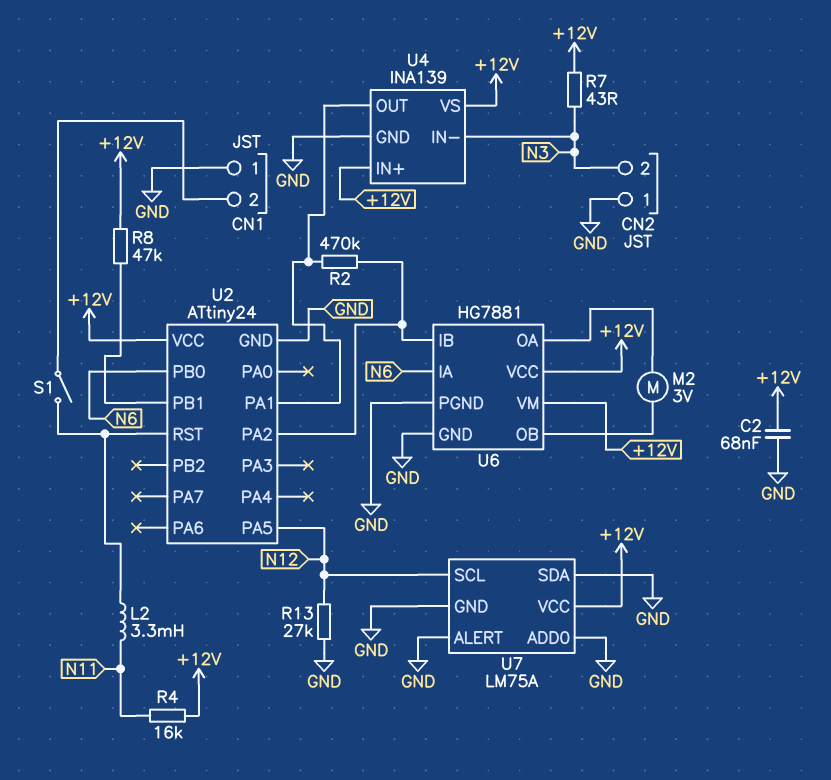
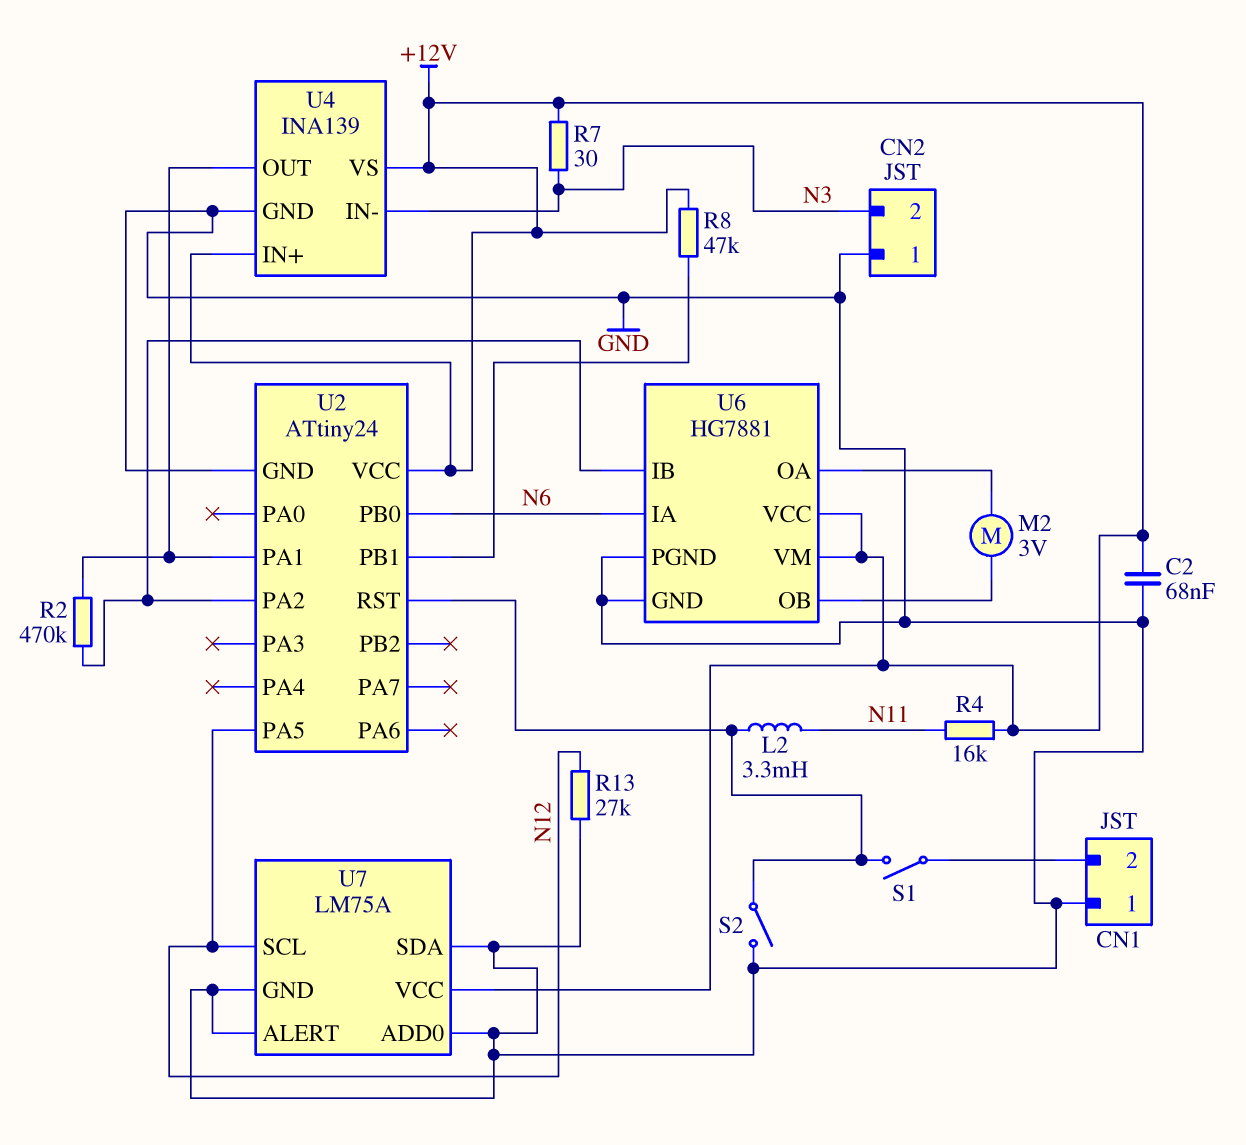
R7: 43 (+12V, N3) -> 30 (+12V, N3)
S2: none -> switch (GND, U2/RST)

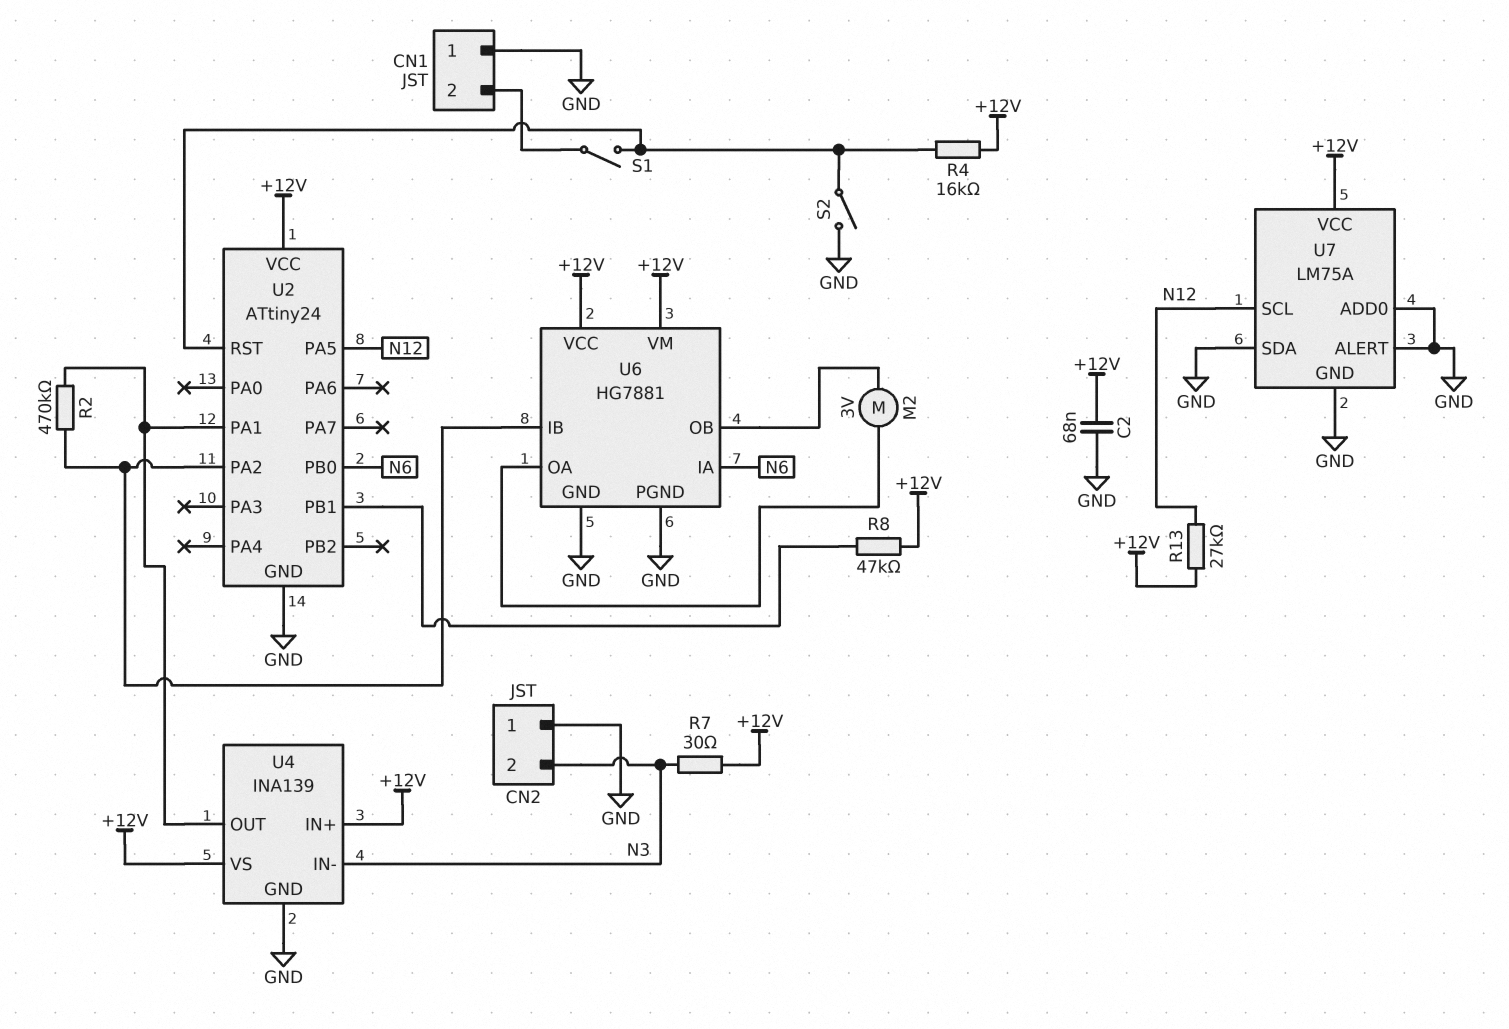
L2: 3.3mH (N11, U2/RST) -> none
R4: 16k (+12V, N11) -> 16k (+12V, U2/RST)
R13: 27k (GND, N12) -> 27k (+12V, N12)

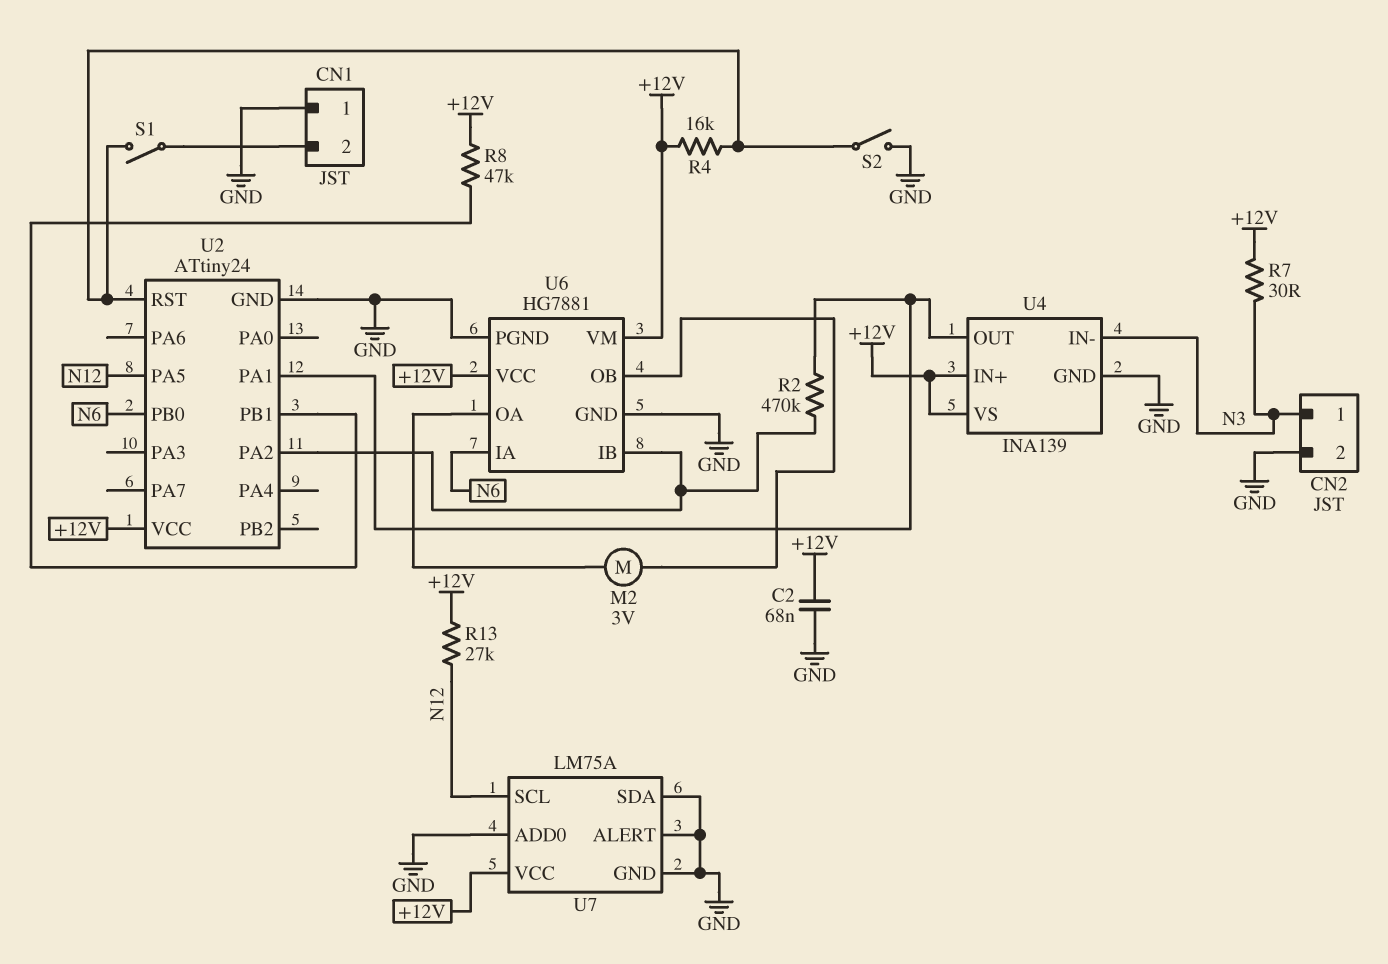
CN2 pin 1: GND -> N3
CN2 pin 2: N3 -> GND

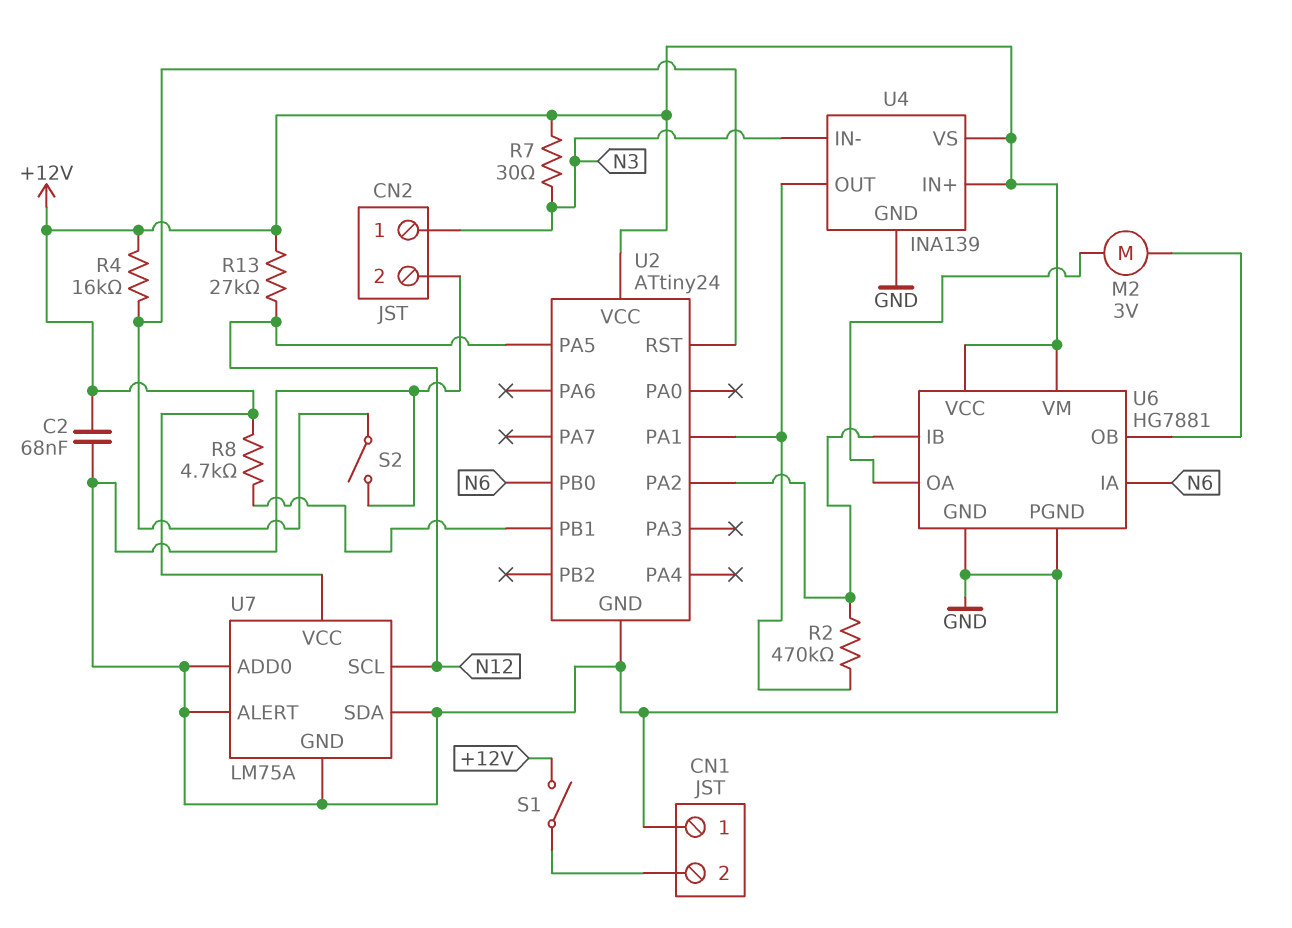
R8: 47k (+12V, U2/PB1) -> 4.7k (+12V, U2/PB1)
S1: switch (CN1/2, U2/RST) -> switch (+12V, CN1/2)

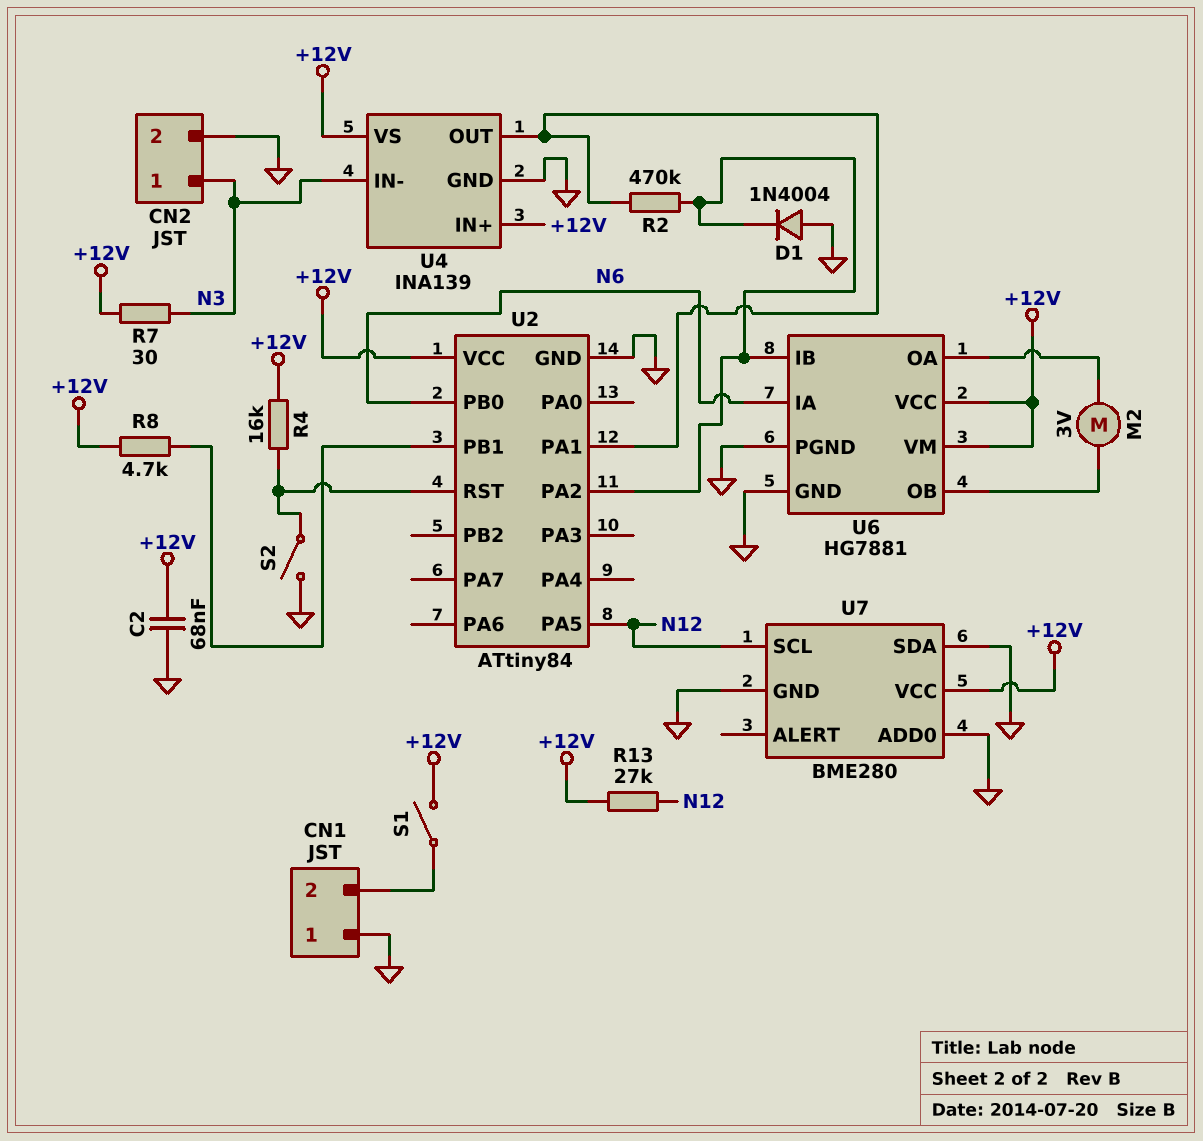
D1: none -> diode 1N4004 (A GND, K U2/PA2)
U2: ATtiny24 -> ATtiny84
U7: LM75A -> BME280
U7 pin ALERT: GND -> none

